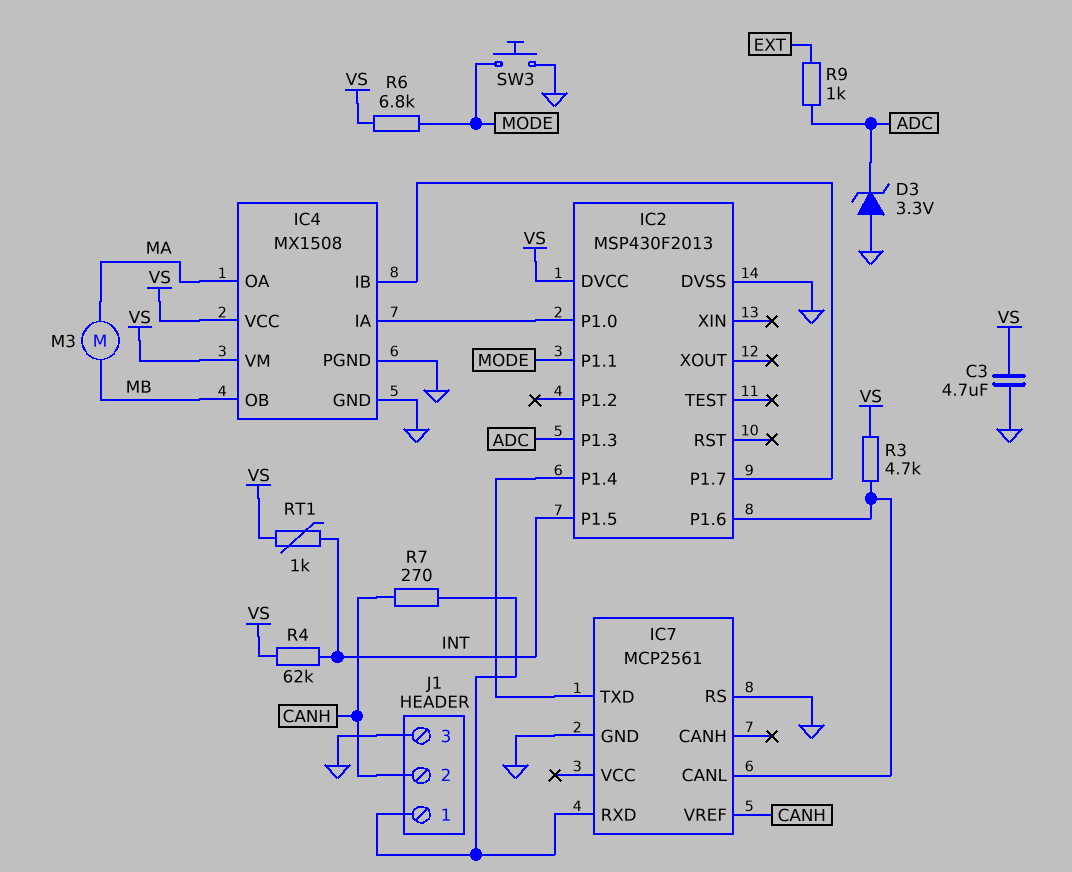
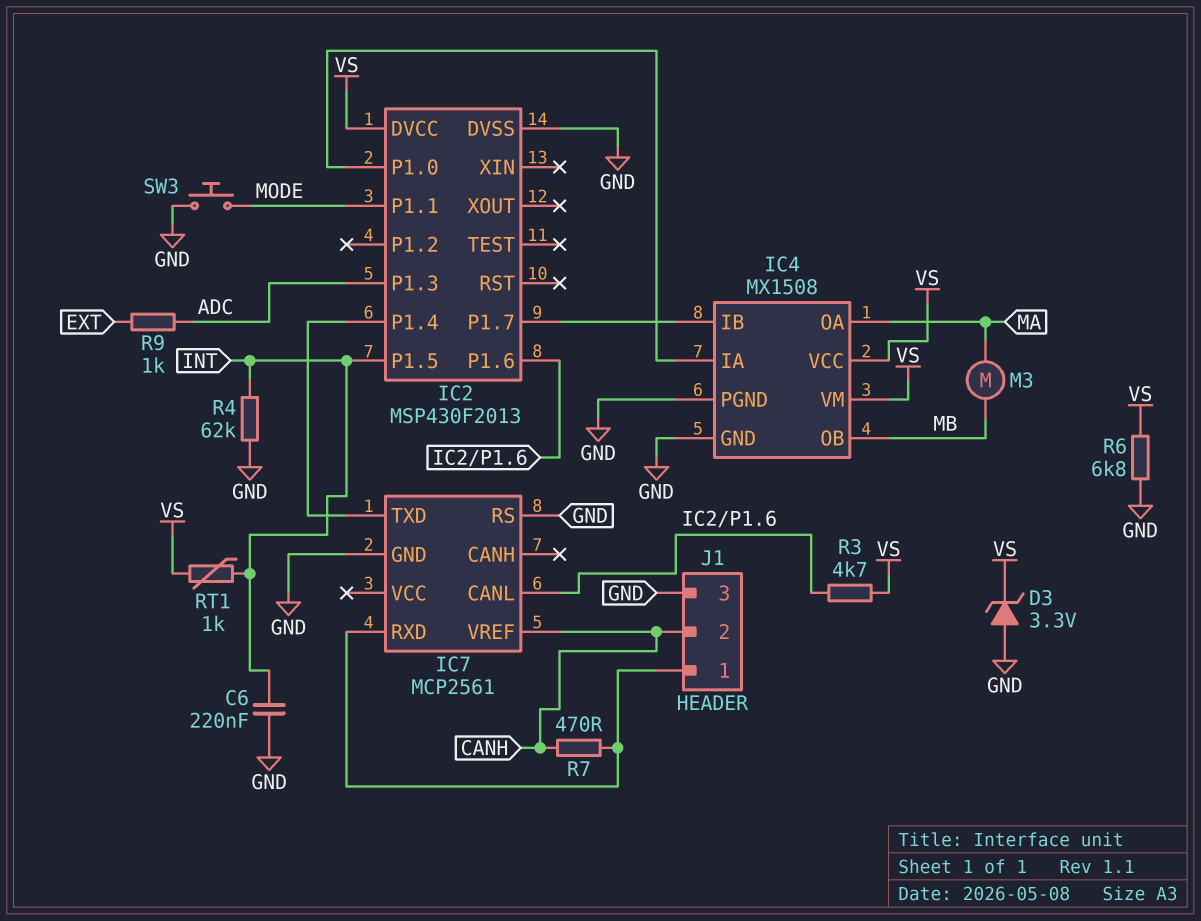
C3: 4.7uF (GND, VS) -> none
C6: none -> 220nF (GND, INT)
D3: zener 3.3V (A GND, K ADC) -> zener 3.3V (A GND, K VS)
R4: 62k (INT, VS) -> 62k (GND, INT)
R6: 6.8k (MODE, VS) -> 6.8k (GND, VS)
R7: 270 (CANH, IC7/RXD) -> 470 (CANH, IC7/RXD)

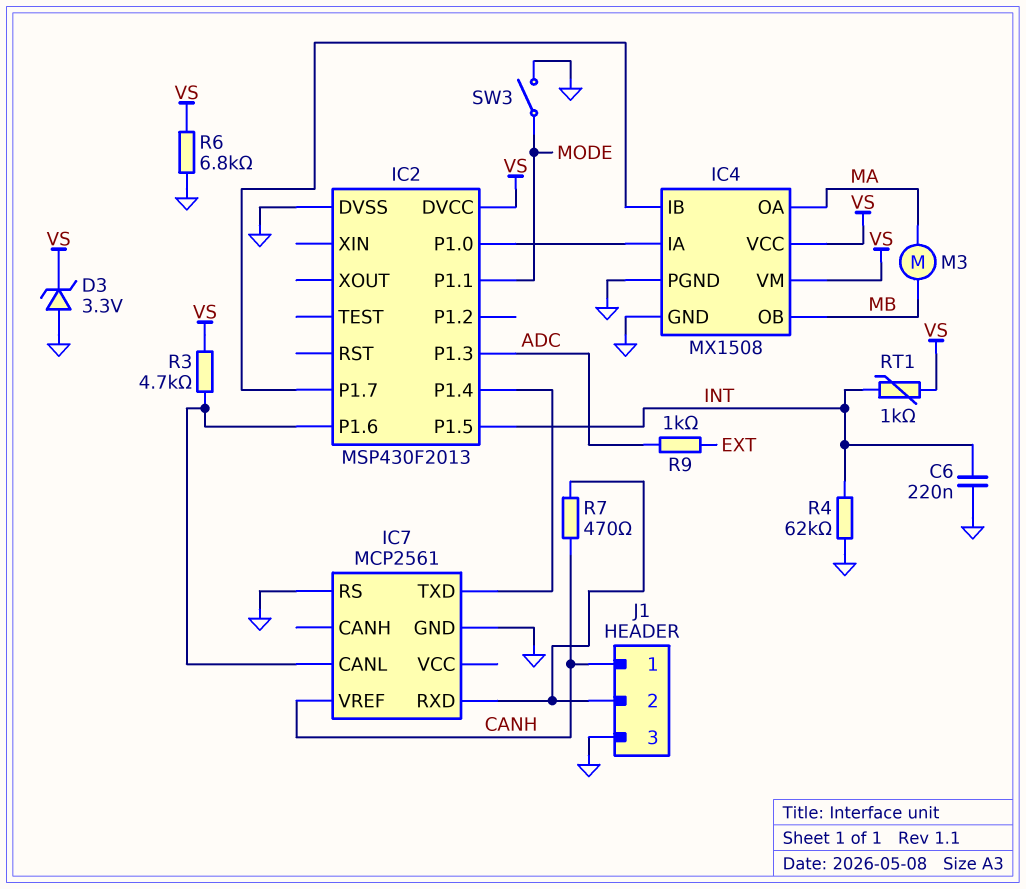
J1 pin 1: IC7/RXD -> CANH
J1 pin 2: CANH -> IC7/RXD
SW3: button (GND, MODE) -> switch (GND, MODE)

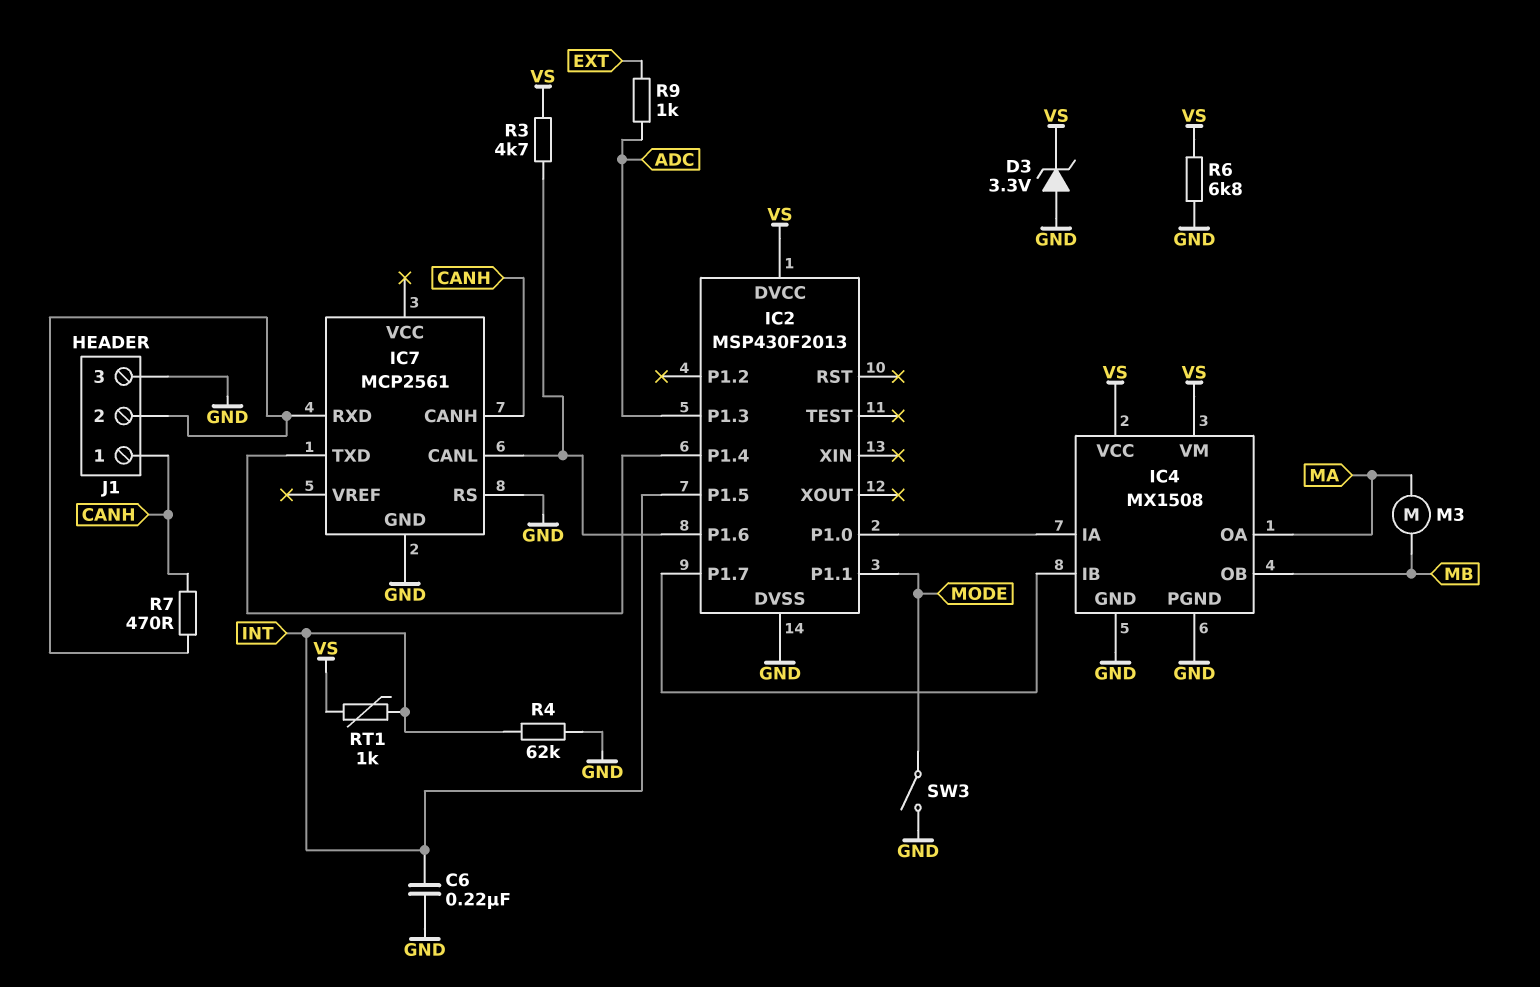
IC7 pin CANH: none -> CANH
IC7 pin VREF: CANH -> none

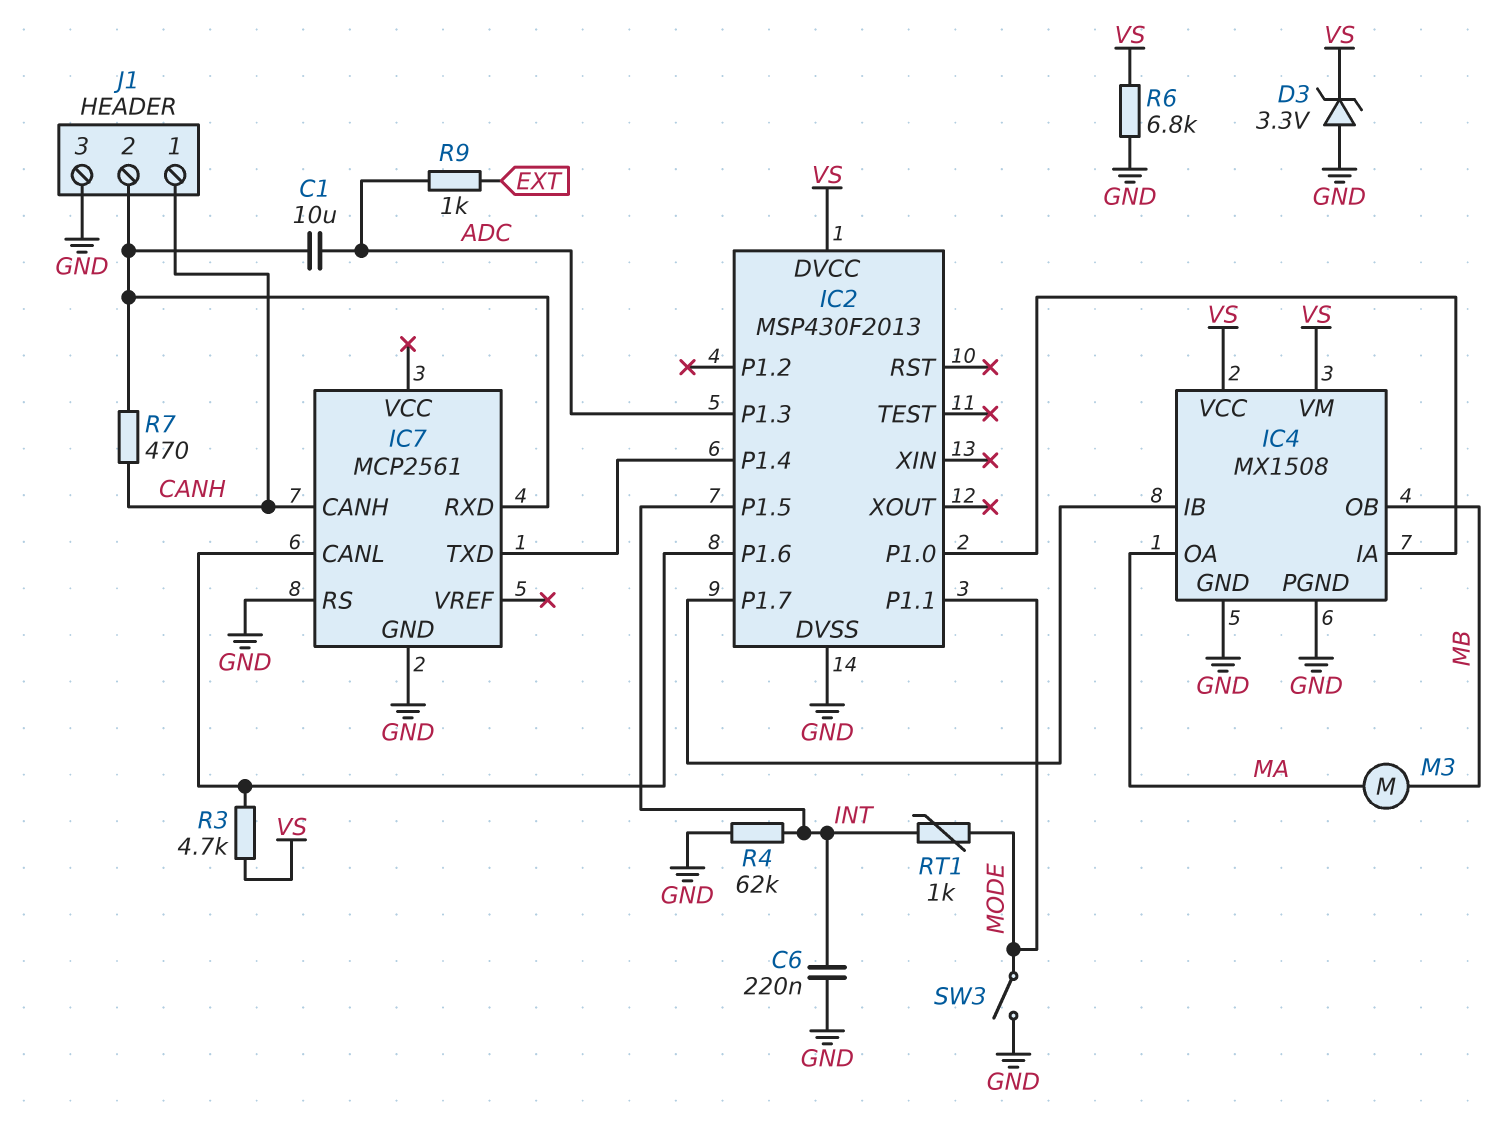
C1: none -> 10uF (ADC, IC7/RXD)
RT1: 1k (INT, VS) -> 1k (INT, MODE)

